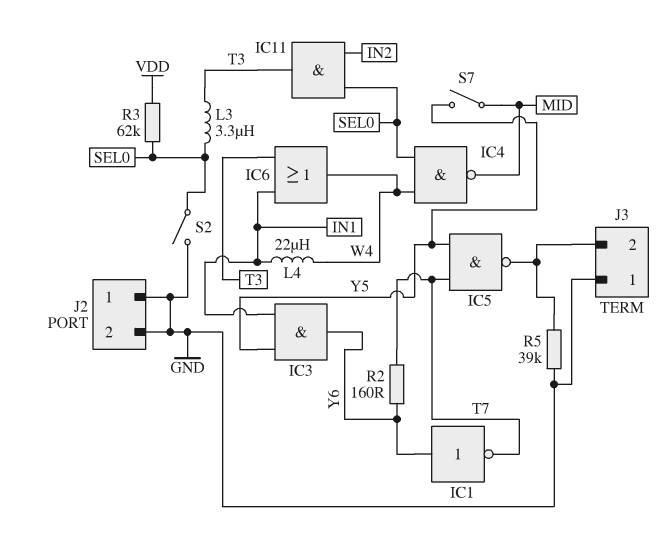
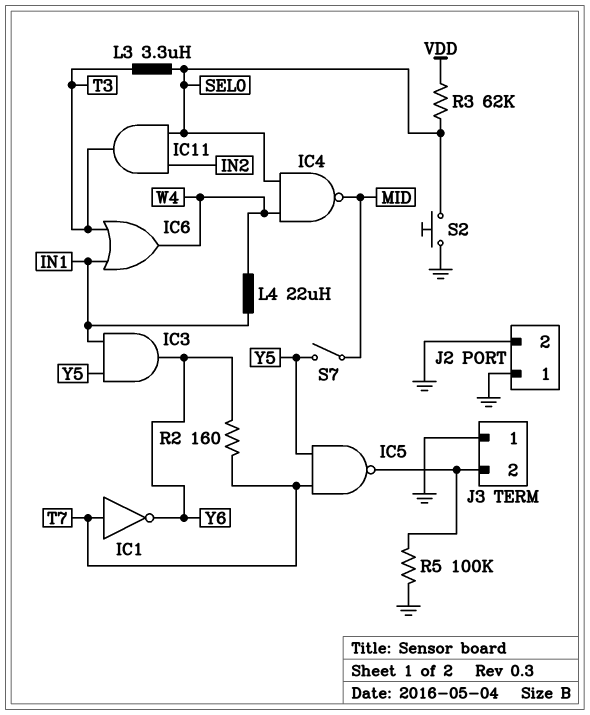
IC1: NOT (in Y6, out T7) -> NOT (in T7, out Y6)
R5: 39k (GND, J3/2) -> 100k (GND, J3/2)
S2: switch (GND, SEL0) -> button (GND, SEL0)

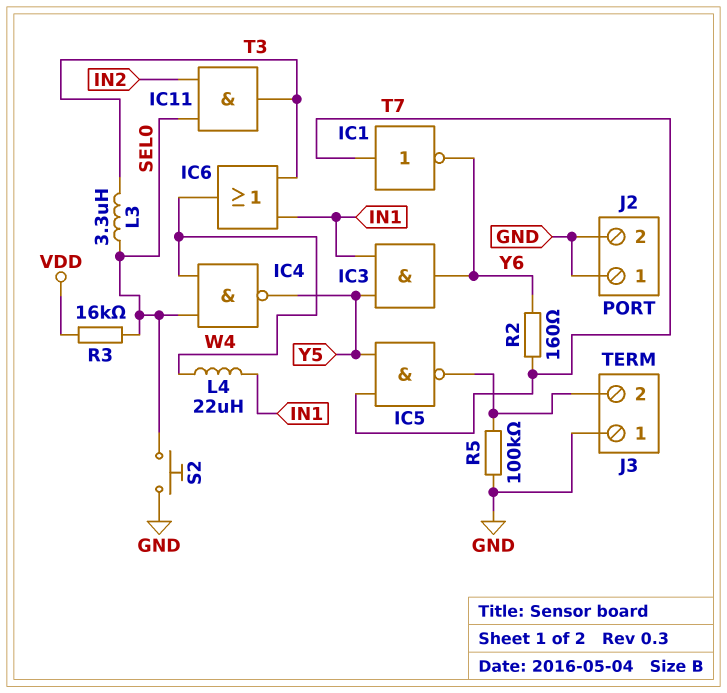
IC4: NAND (in SEL0, in W4, out MID) -> NAND (in SEL0, in W4, out Y5)
R3: 62k (SEL0, VDD) -> 16k (SEL0, VDD)
S7: switch (MID, Y5) -> none

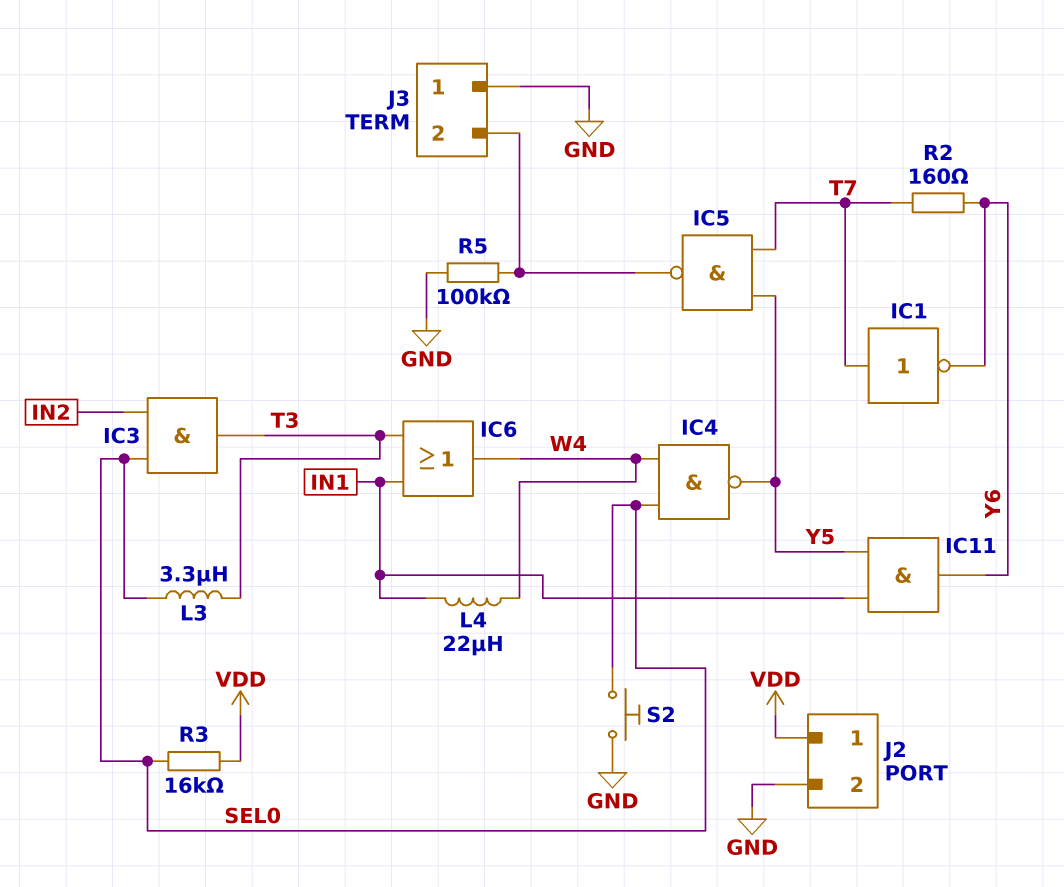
IC3: AND (in IN1, in Y5, out Y6) -> AND (in IN2, in SEL0, out T3)
IC11: AND (in IN2, in SEL0, out T3) -> AND (in IN1, in Y5, out Y6)
J2 pin 1: GND -> VDD

